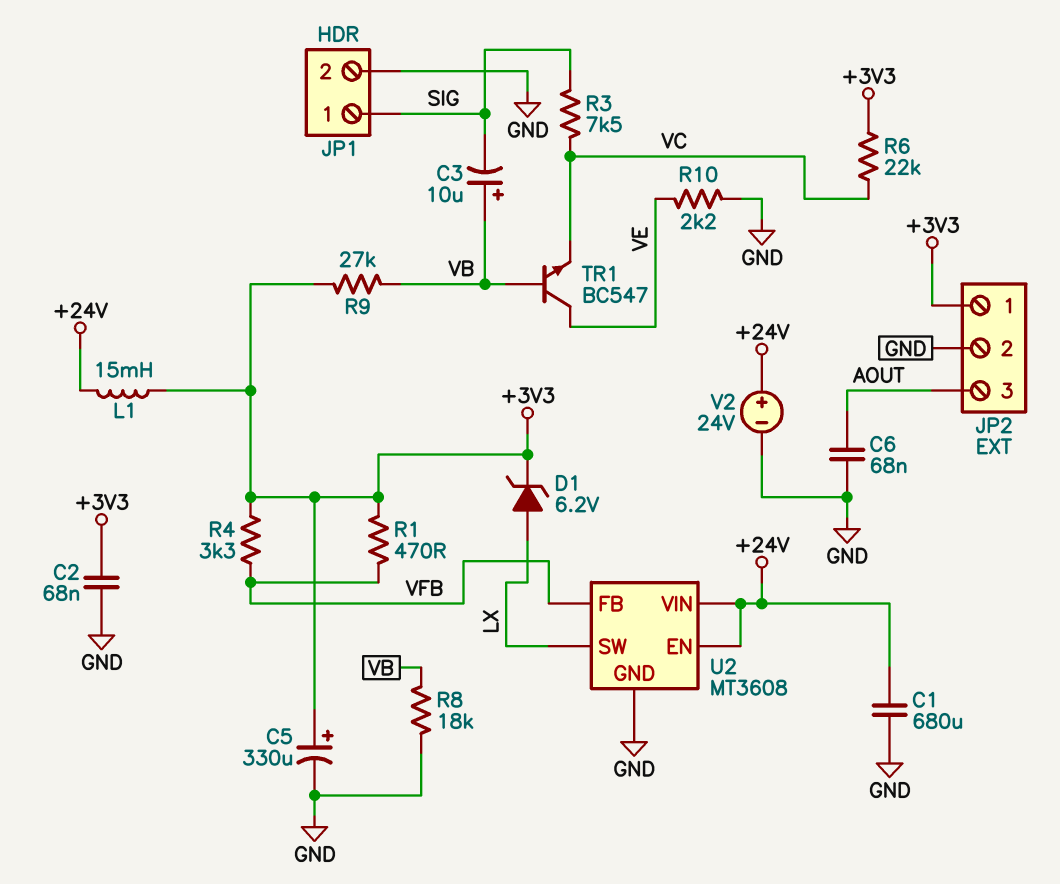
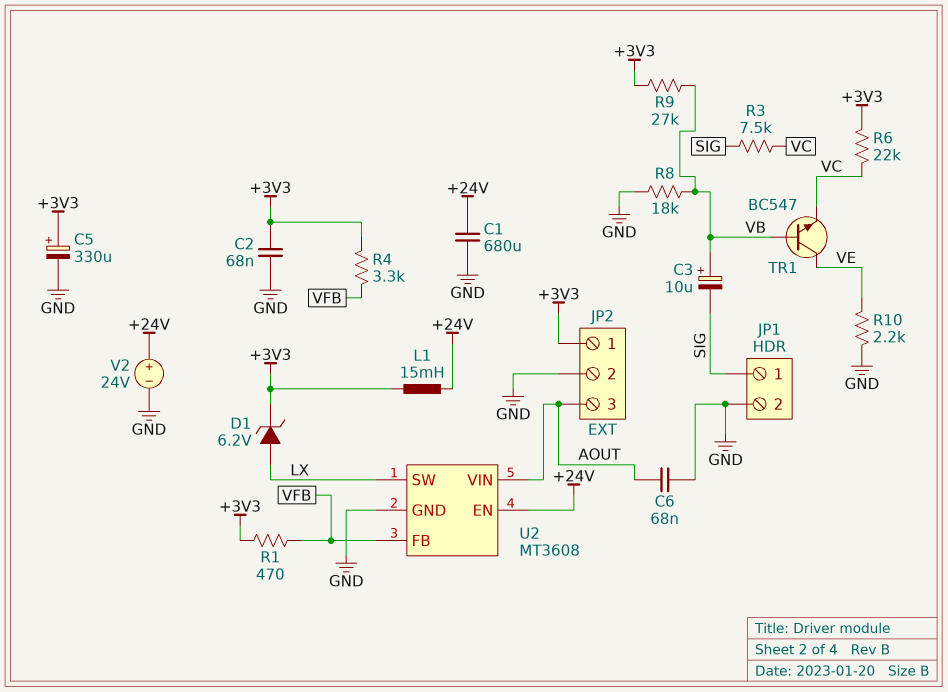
U2 pin VIN: +24V -> AOUT

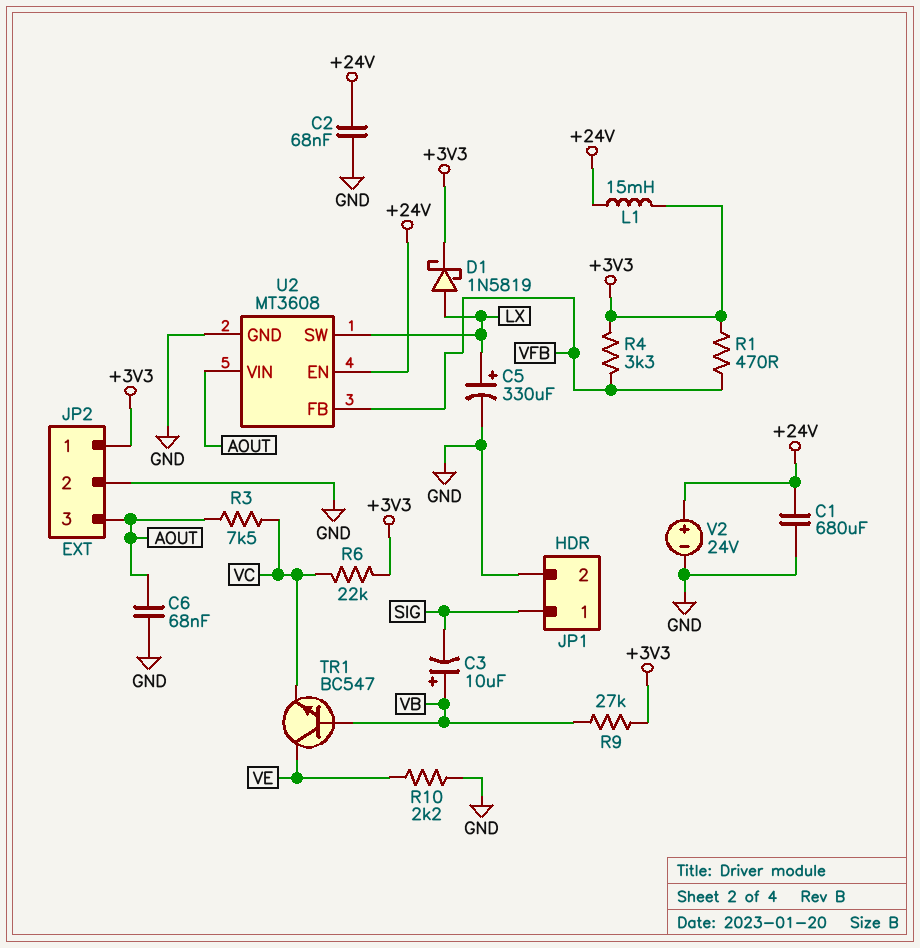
C2: 68nF (+3V3, GND) -> 68nF (+24V, GND)
C5: 330uF (plus +3V3, minus GND) -> 330uF (plus LX, minus GND)
D1: zener 6.2V (A LX, K +3V3) -> schottky 1N5819 (A LX, K +3V3)
R3: 7.5k (SIG, VC) -> 7.5k (AOUT, VC)
R8: 18k (GND, VB) -> none

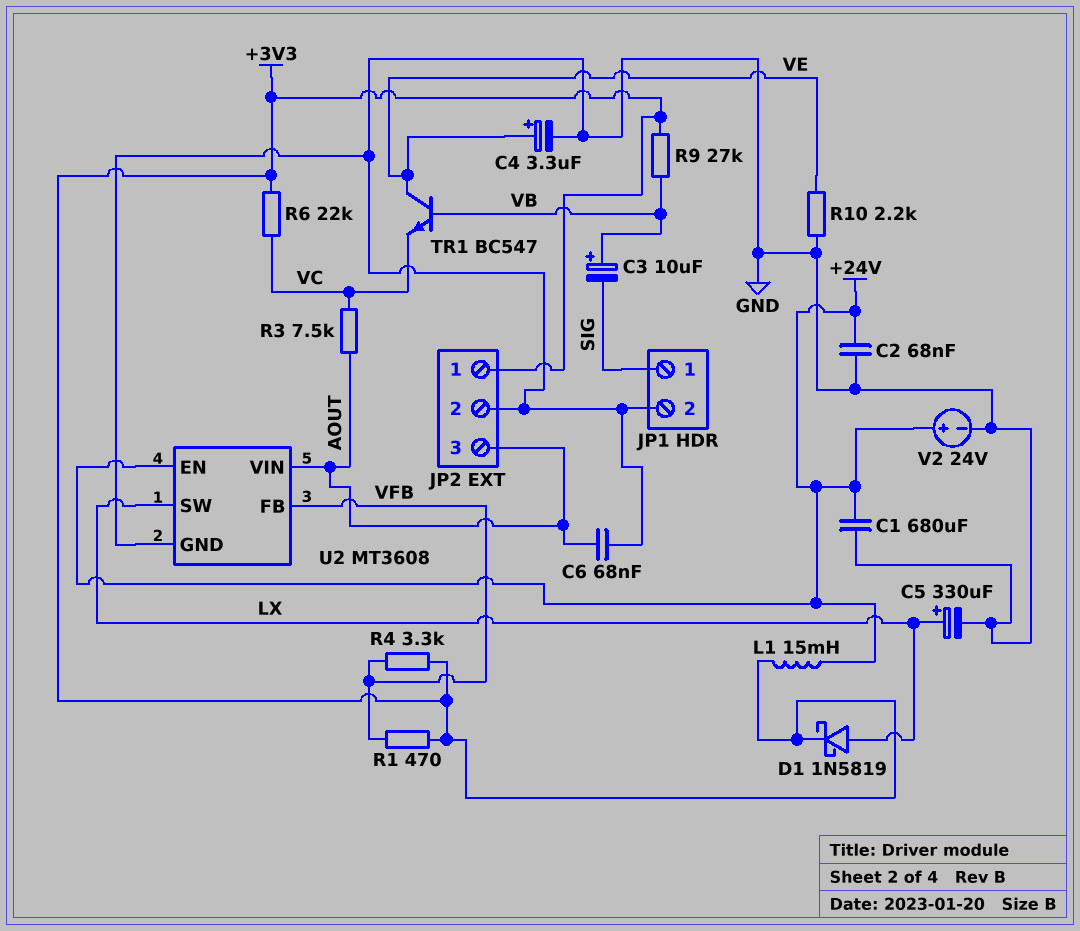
C4: none -> 3.3uF (plus VE, minus GND)

